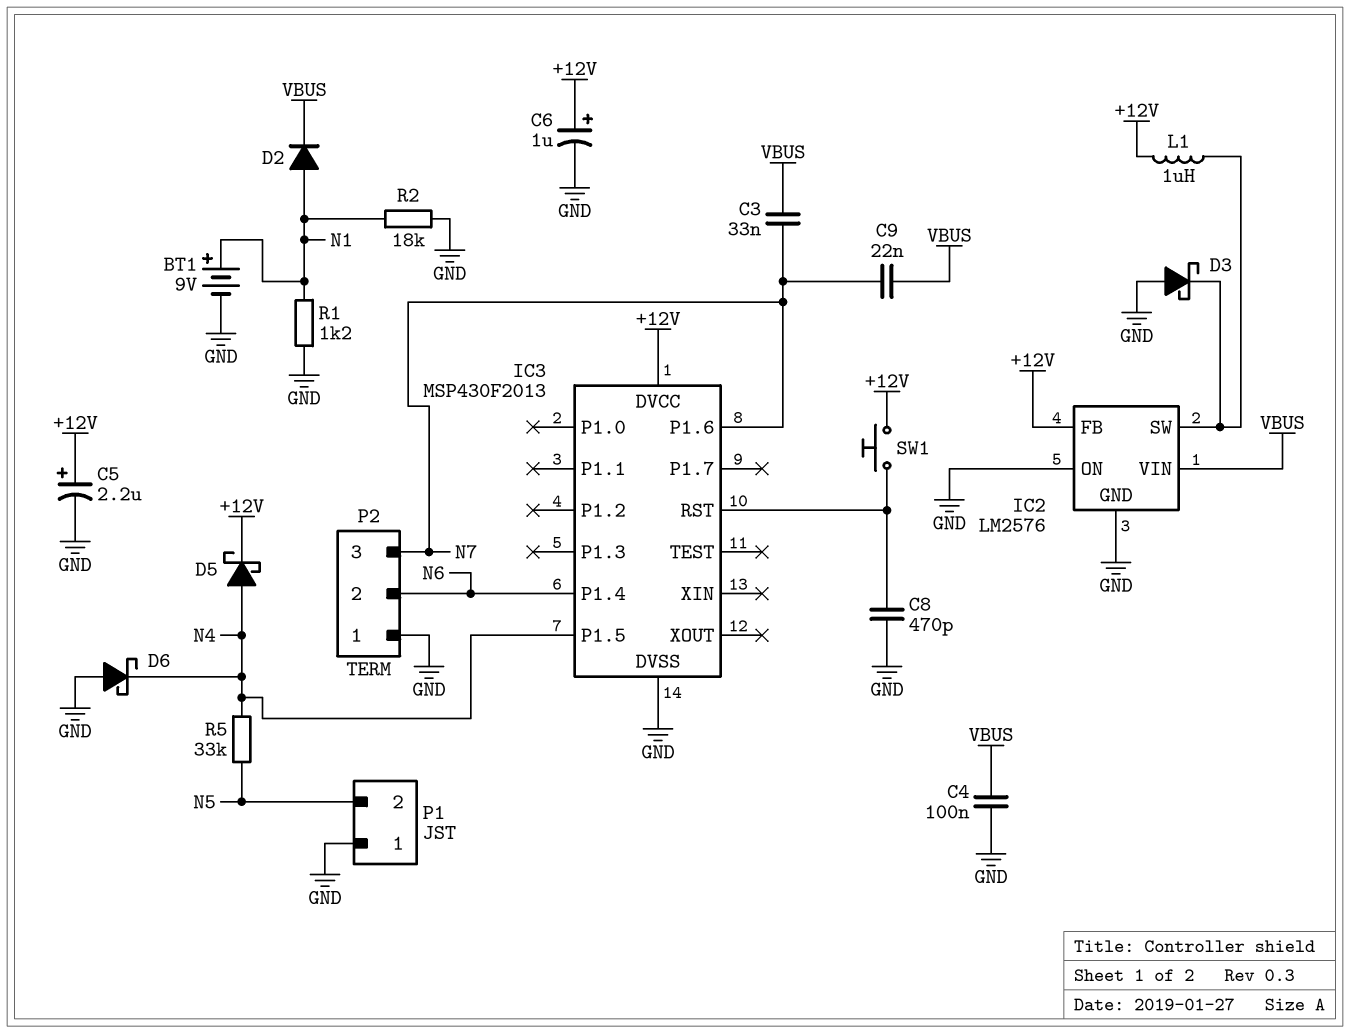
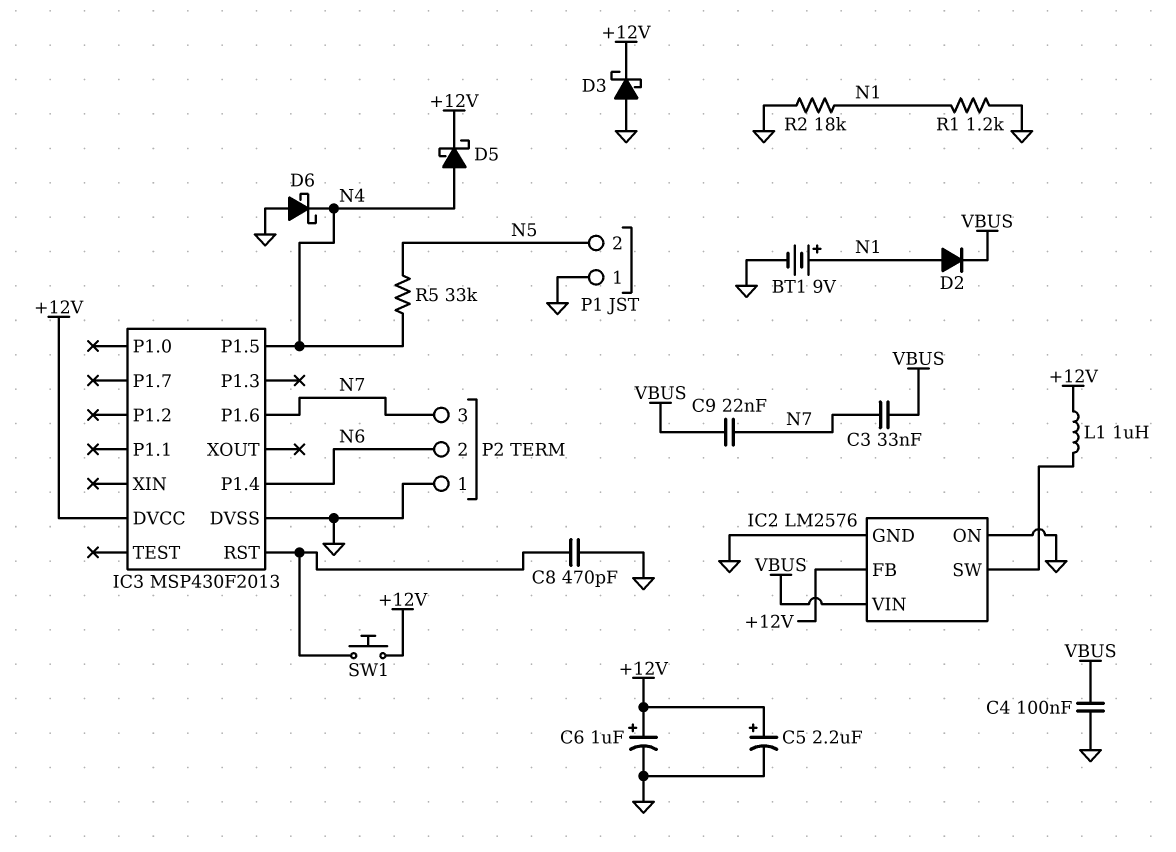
D3: schottky (A GND, K IC2/SW) -> schottky (A GND, K +12V)

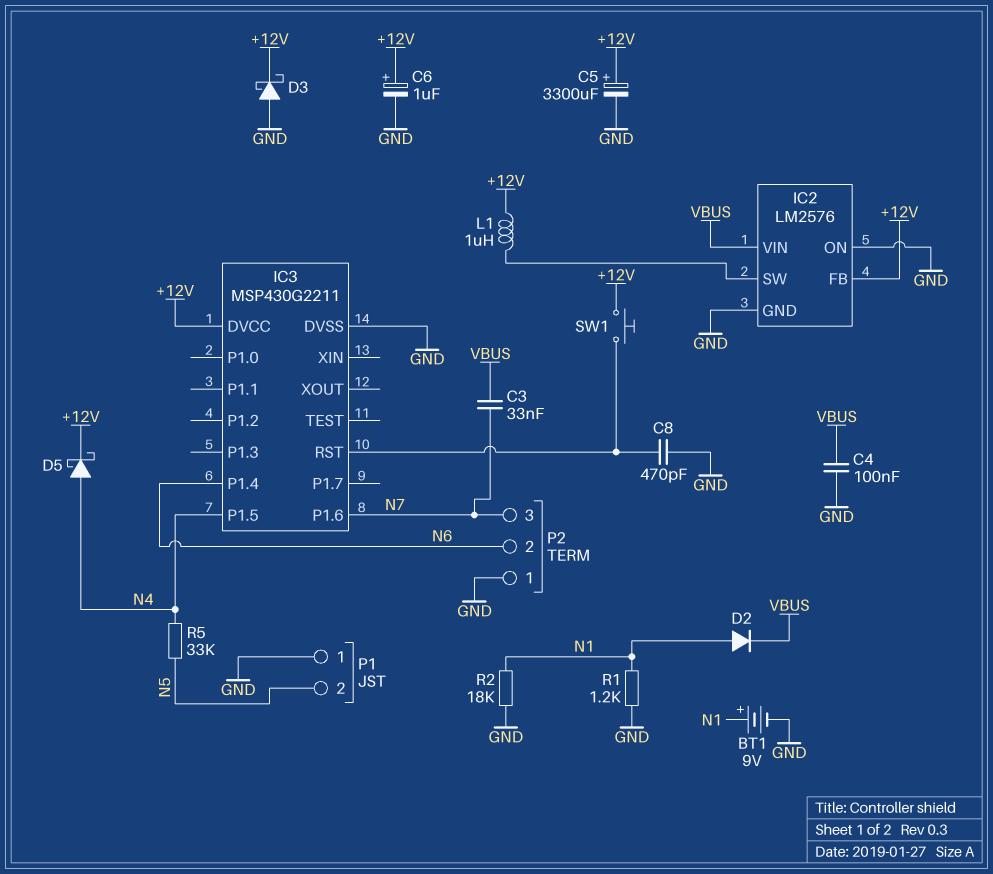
C5: 2.2uF (plus +12V, minus GND) -> 3300uF (plus +12V, minus GND)
C9: 22nF (N7, VBUS) -> none
D6: schottky (A GND, K N4) -> none
IC3: MSP430F2013 -> MSP430G2211

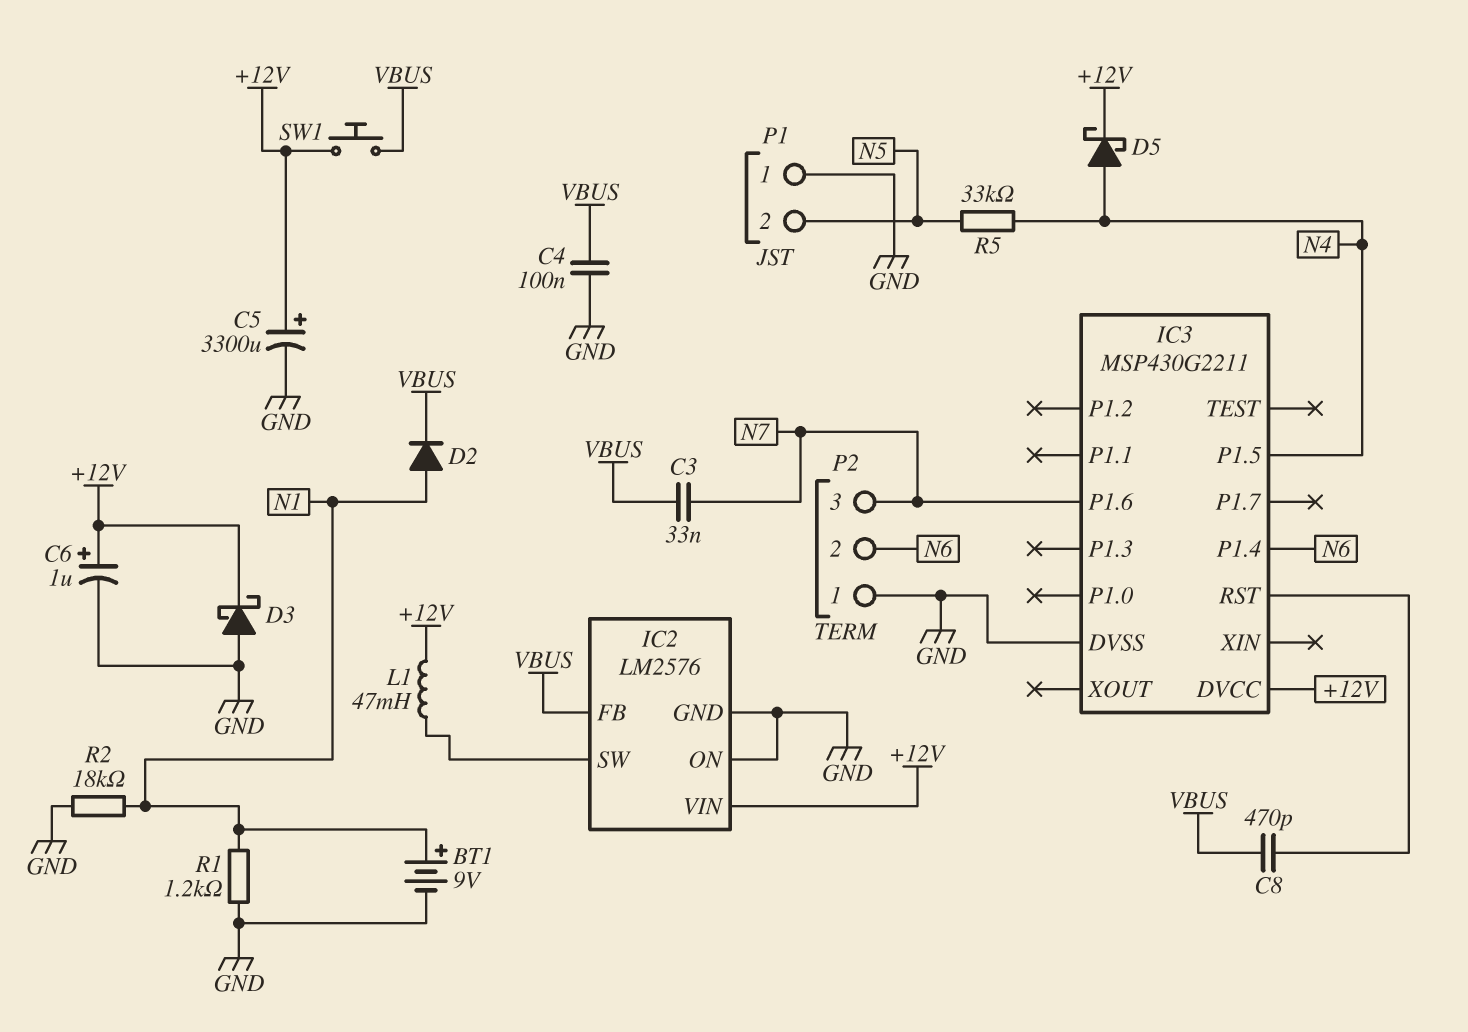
C8: 470pF (GND, IC3/RST) -> 470pF (IC3/RST, VBUS)
IC2 pin FB: +12V -> VBUS
IC2 pin VIN: VBUS -> +12V
L1: 1uH (+12V, IC2/SW) -> 47mH (+12V, IC2/SW)
SW1: button (+12V, IC3/RST) -> button (+12V, VBUS)

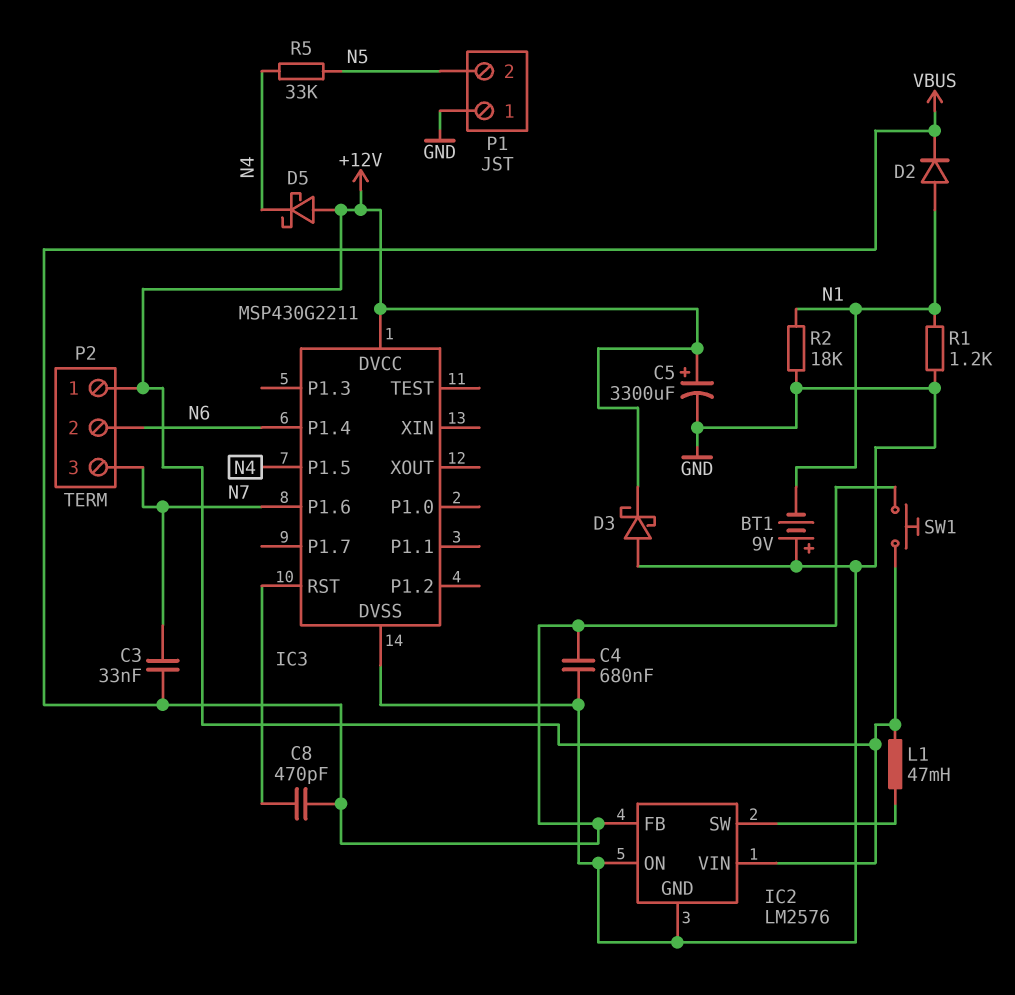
BT1: 9V (plus N1, minus GND) -> 9V (plus GND, minus N1)
C4: 100nF (GND, VBUS) -> 680nF (GND, VBUS)
C6: 1uF (plus +12V, minus GND) -> none
D5: schottky (A N4, K +12V) -> schottky (A +12V, K N4)
P2 pin 1: GND -> +12V

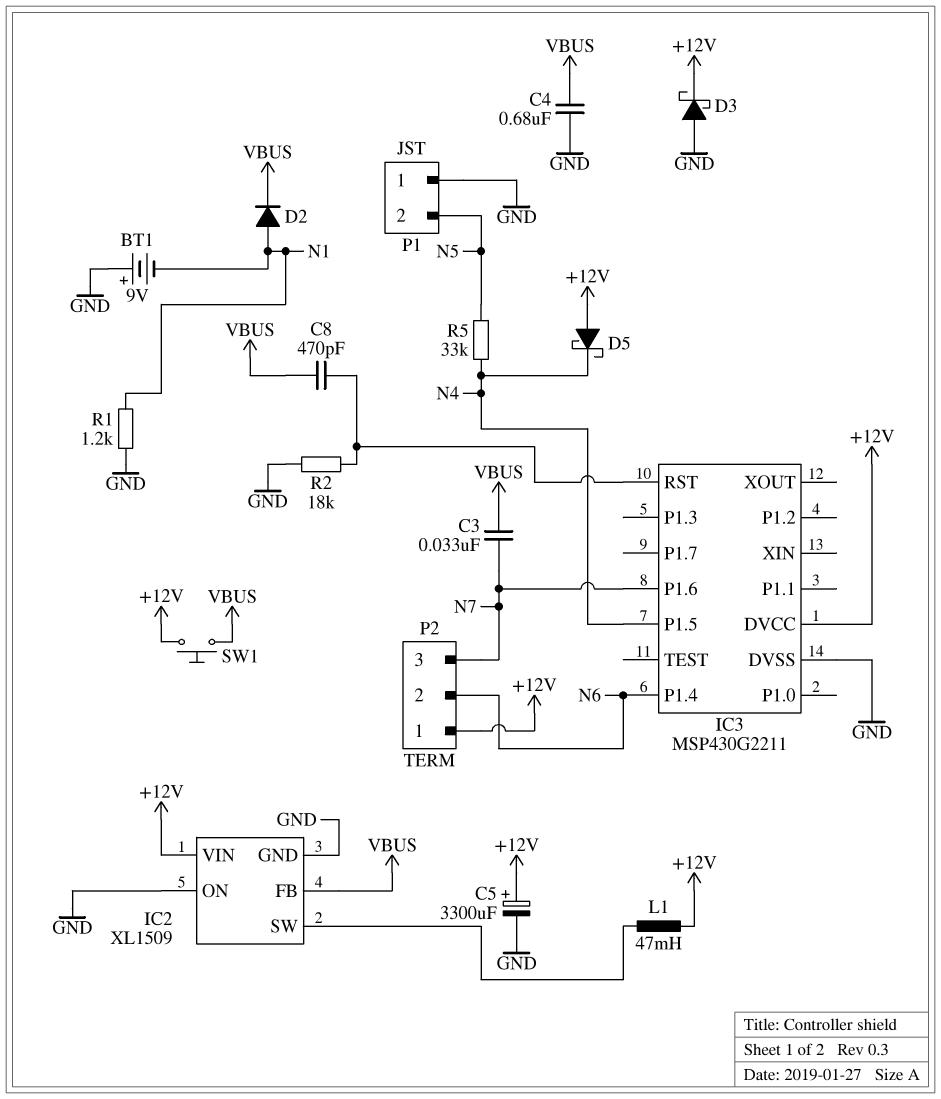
IC2: LM2576 -> XL1509
R2: 18k (GND, N1) -> 18k (GND, IC3/RST)

